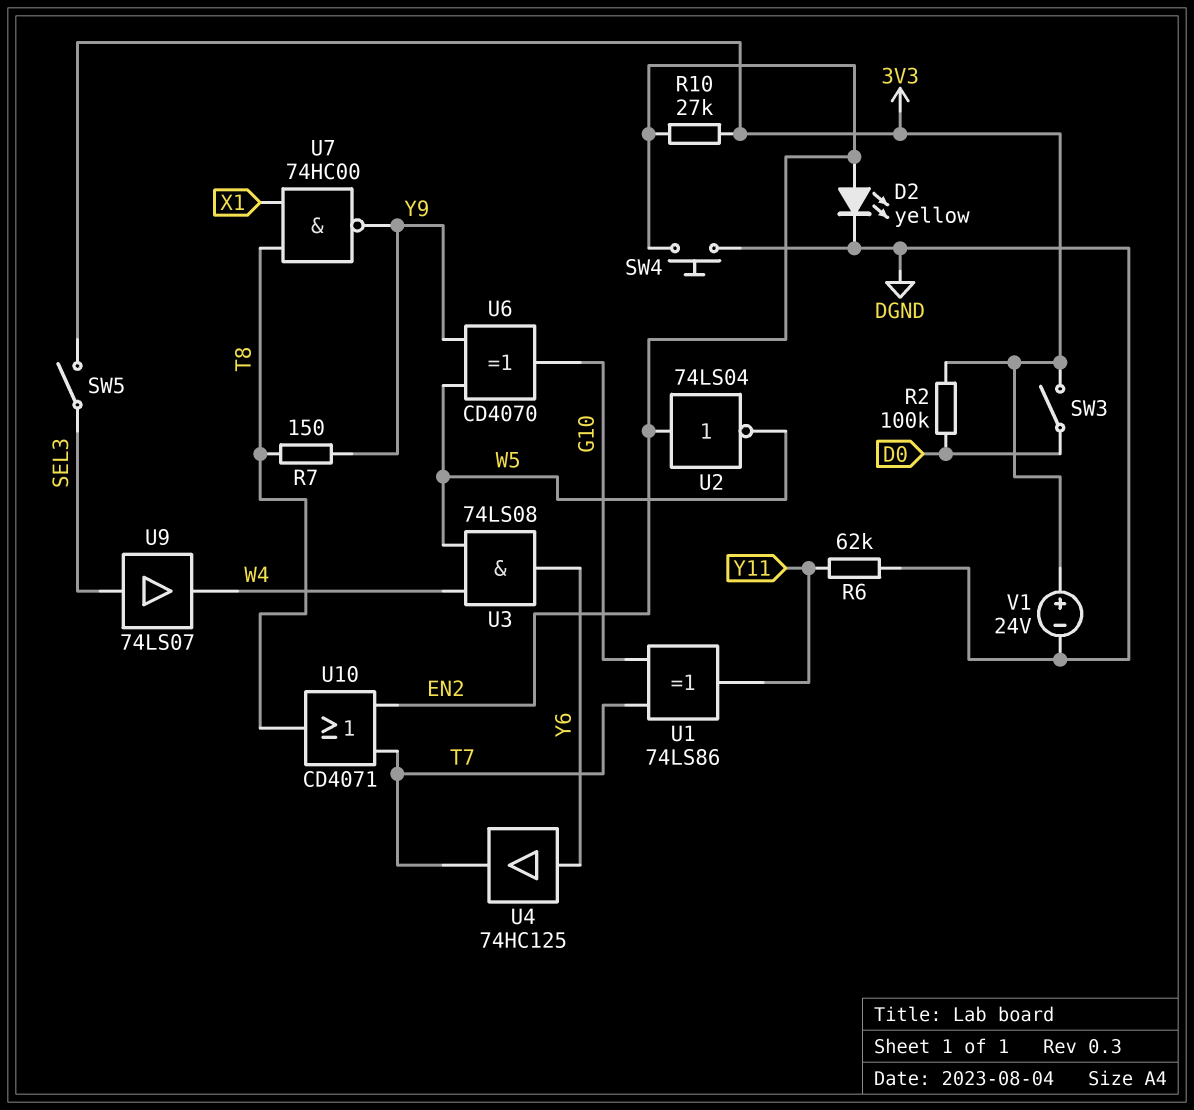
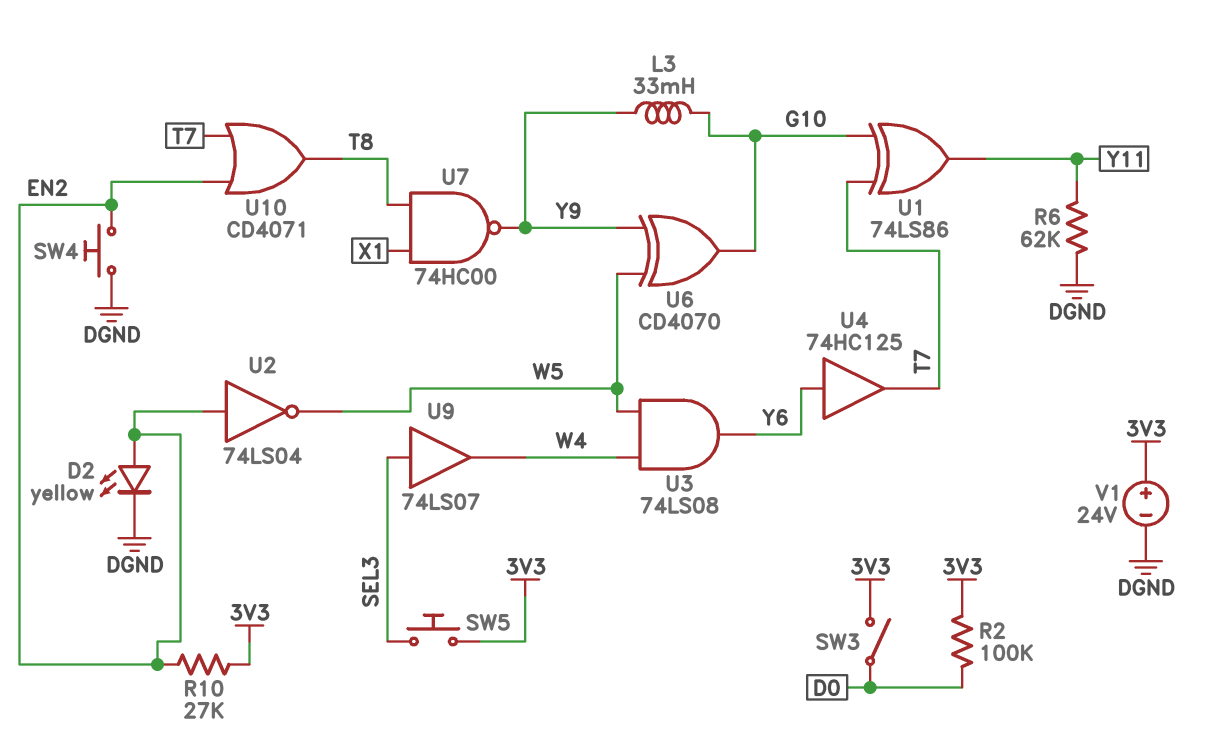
L3: none -> 33mH (G10, Y9)
R7: 150 (T8, Y9) -> none
SW5: switch (3V3, SEL3) -> button (3V3, SEL3)

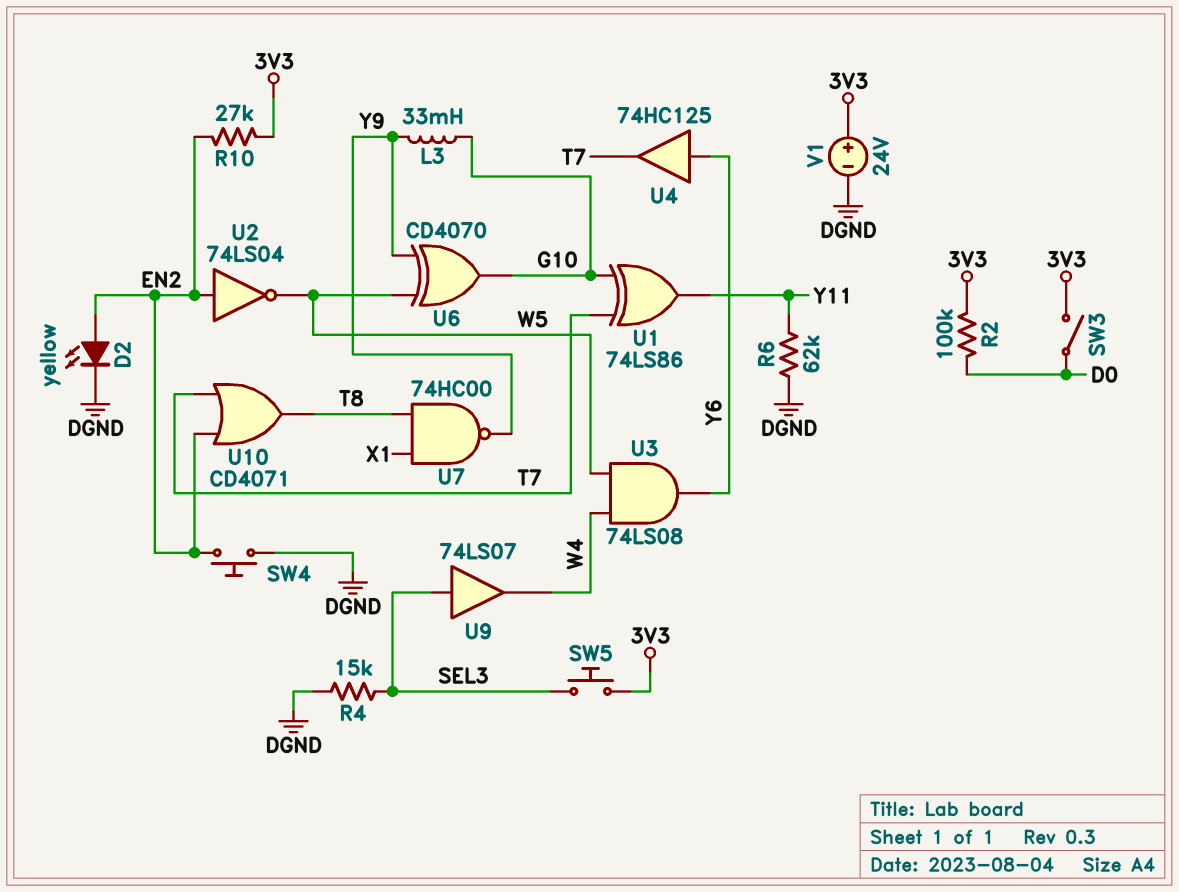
R4: none -> 15k (DGND, SEL3)

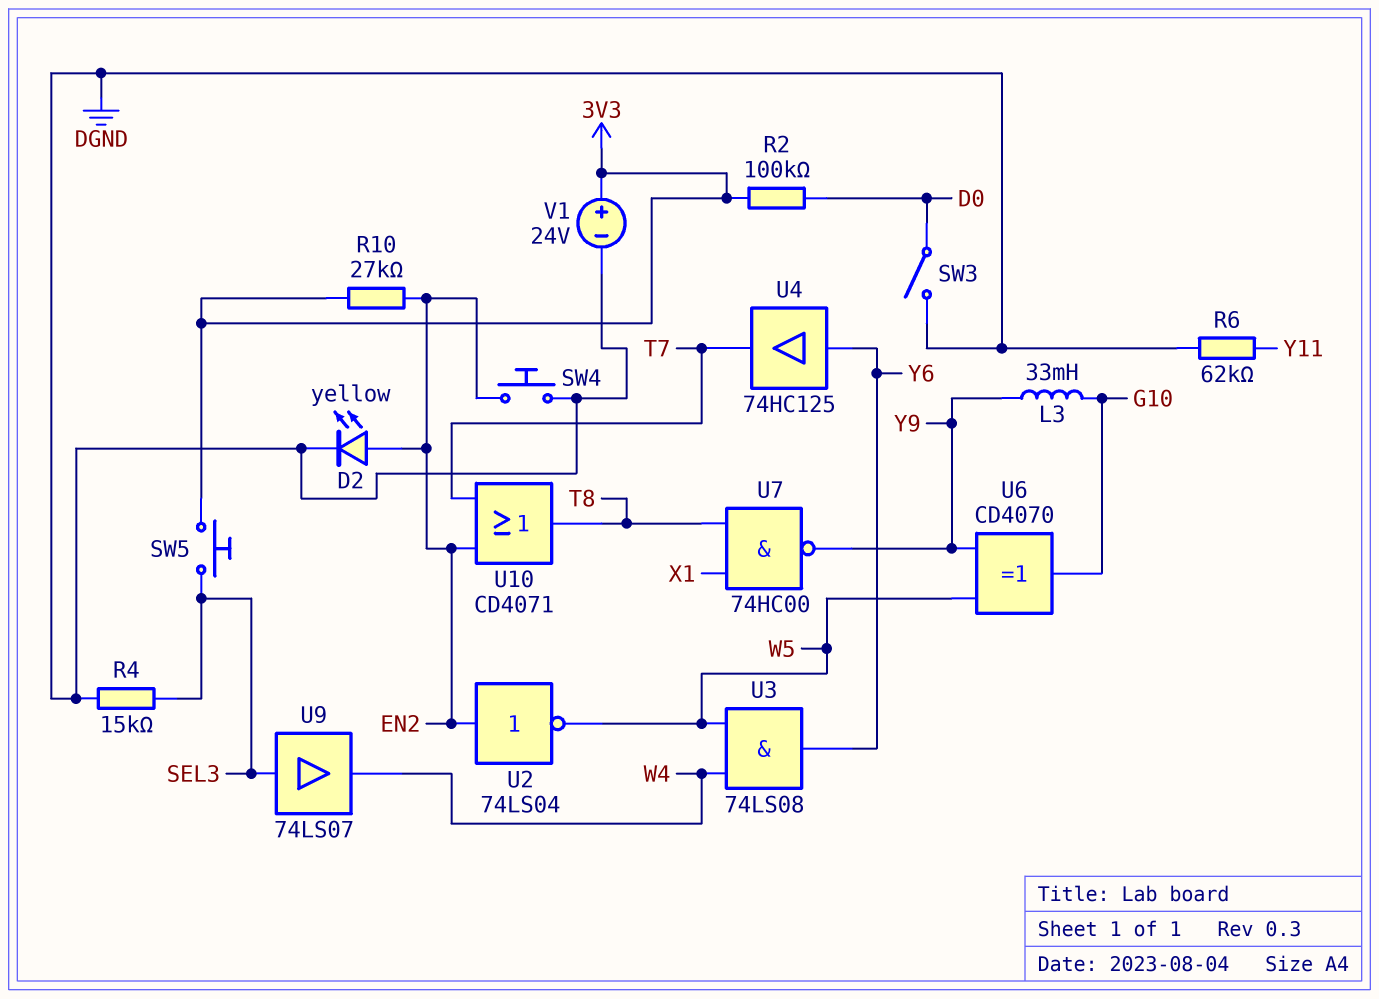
SW3: switch (3V3, D0) -> switch (D0, DGND)
U1: XOR 74LS86 (in G10, in T7, out Y11) -> none

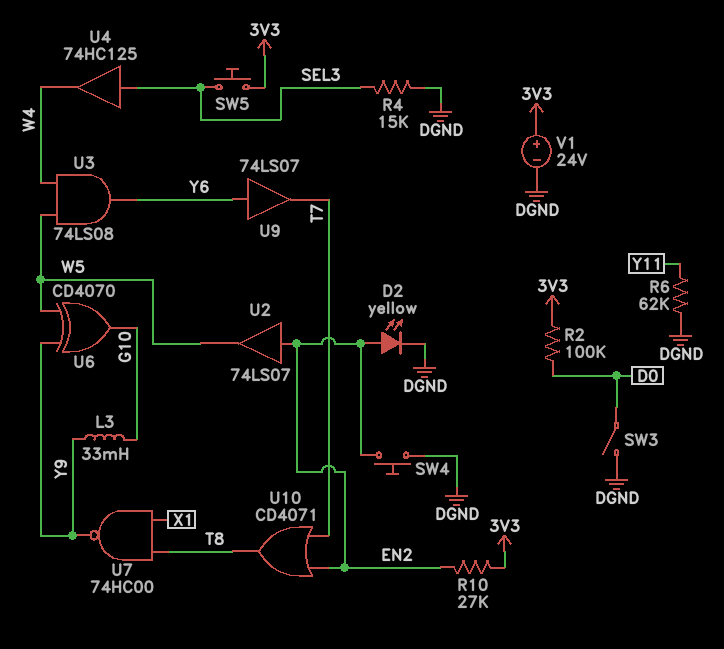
U2: NOT 74LS04 (in EN2, out W5) -> buffer 74LS07 (in EN2, out W5)
U4: buffer 74HC125 (in Y6, out T7) -> buffer 74HC125 (in SEL3, out W4)
U9: buffer 74LS07 (in SEL3, out W4) -> buffer 74LS07 (in Y6, out T7)

